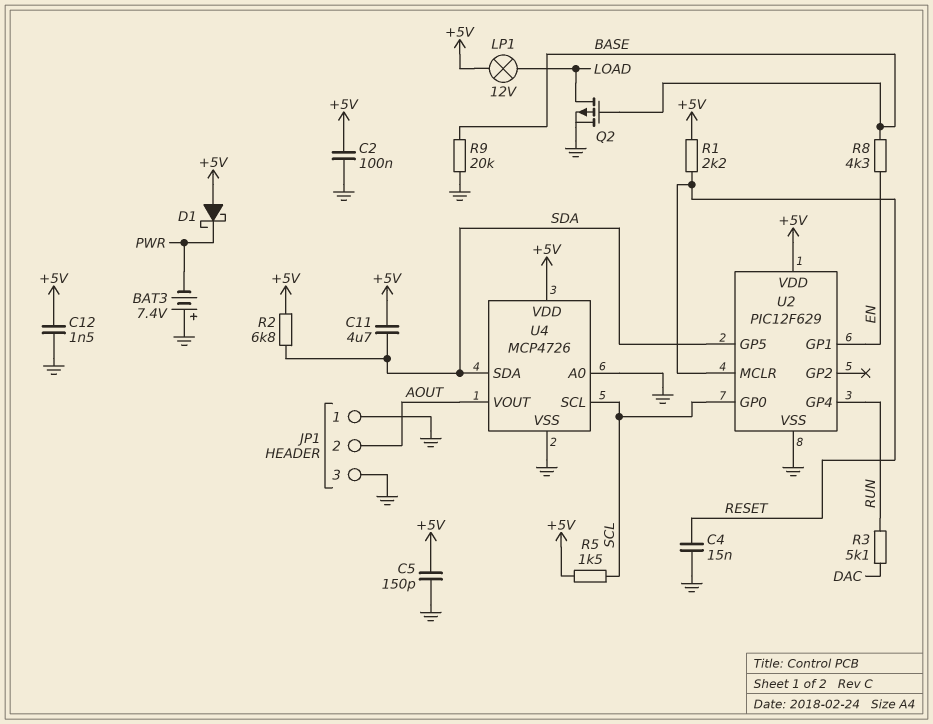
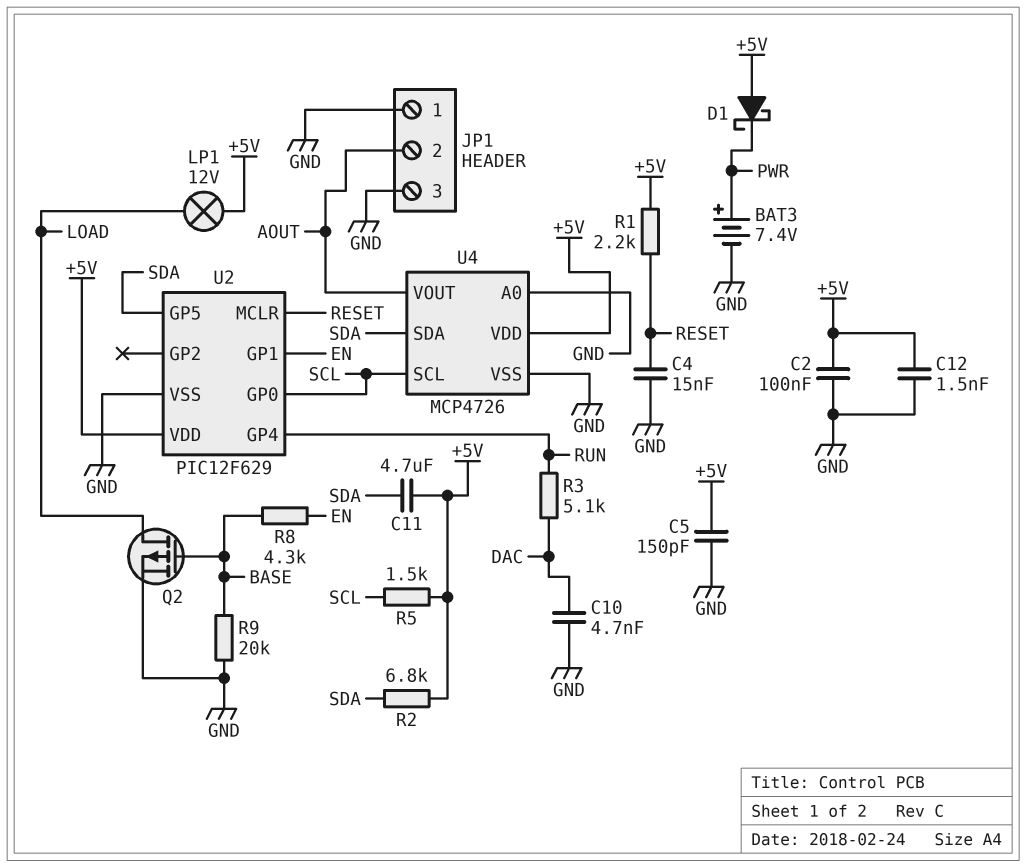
BAT3: 7.4V (plus GND, minus PWR) -> 7.4V (plus PWR, minus GND)
C10: none -> 4.7nF (DAC, GND)

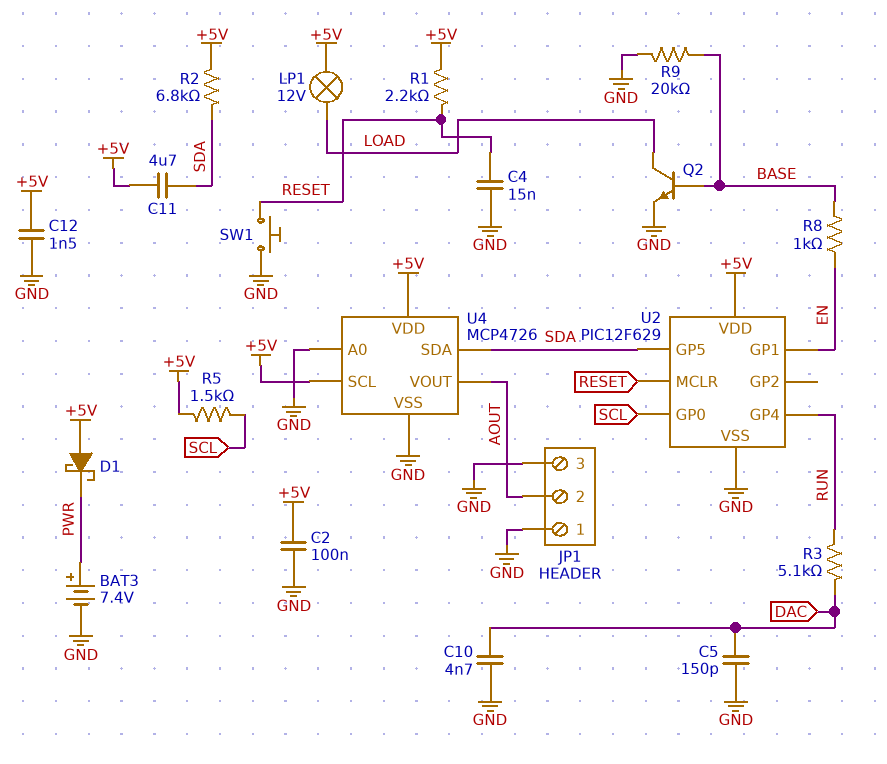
C5: 150pF (+5V, GND) -> 150pF (DAC, GND)
Q2: PMOS (G BASE, D LOAD, S GND) -> NPN (B BASE, C LOAD, E GND)
R8: 4.3k (BASE, EN) -> 1k (BASE, EN)
SW1: none -> button (GND, RESET)
U4 pin SCL: SCL -> +5V

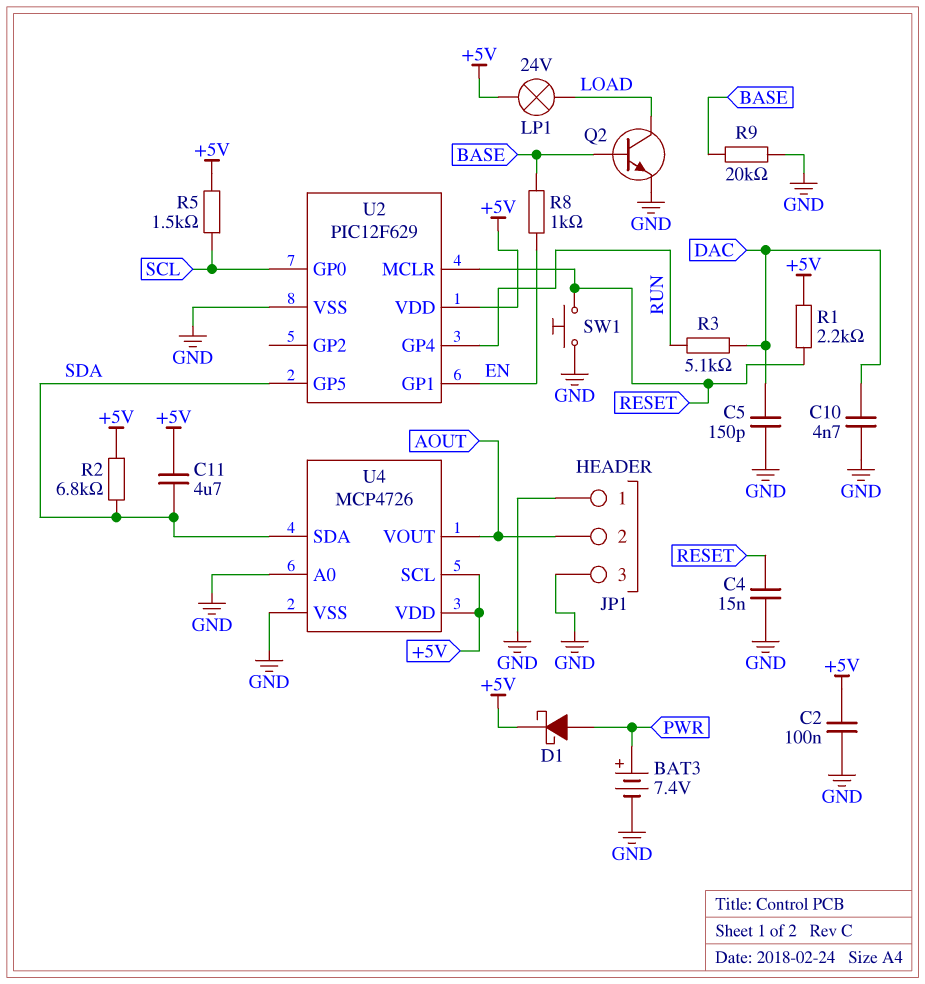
C12: 1.5nF (+5V, GND) -> none
D1: schottky (A +5V, K PWR) -> schottky (A PWR, K +5V)
LP1: lamp 12V (+5V, LOAD) -> lamp 24V (+5V, LOAD)

